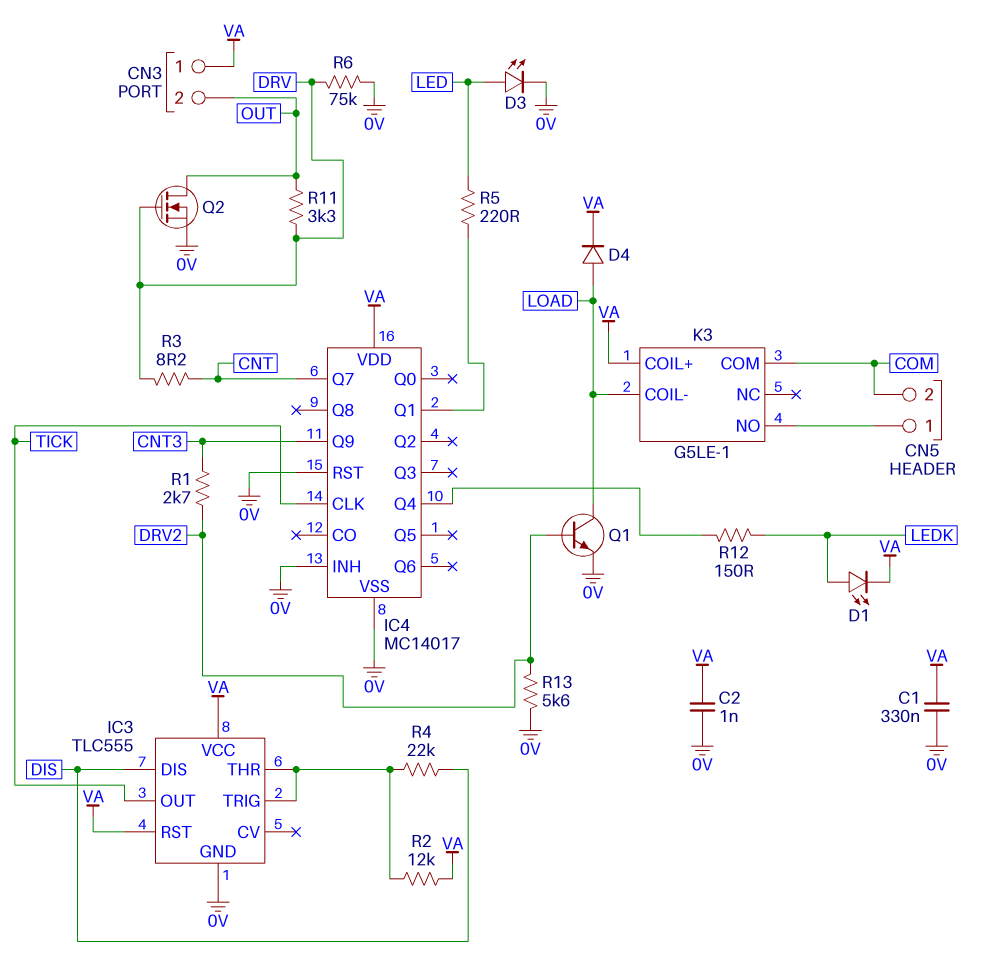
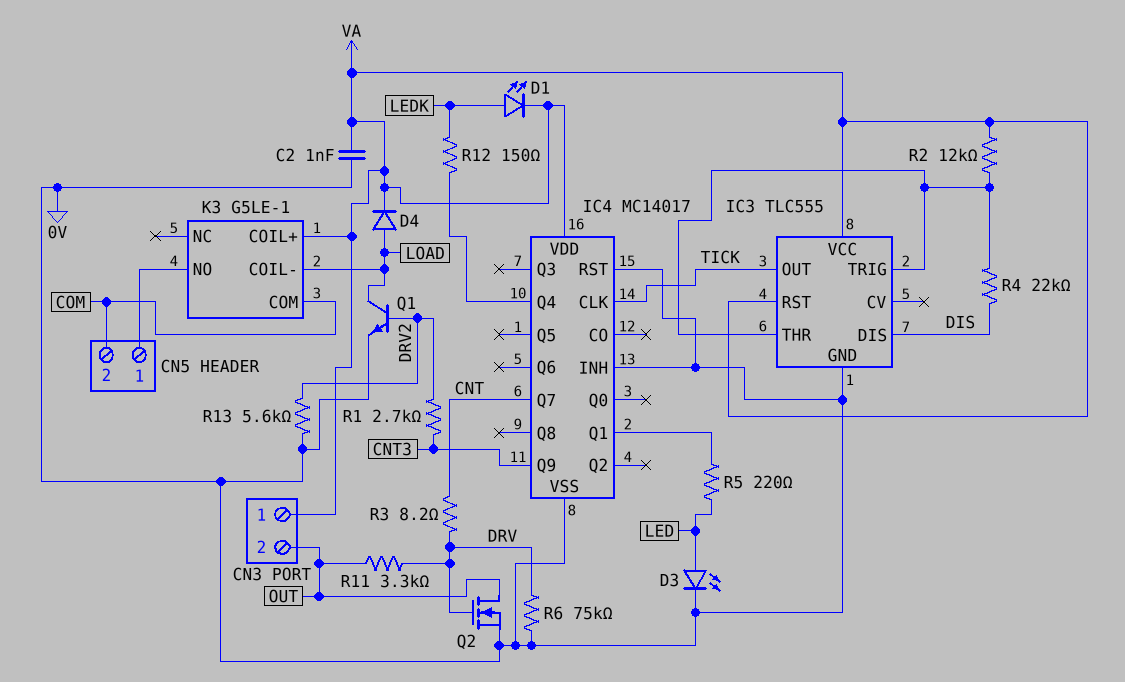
C1: 330nF (0V, VA) -> none

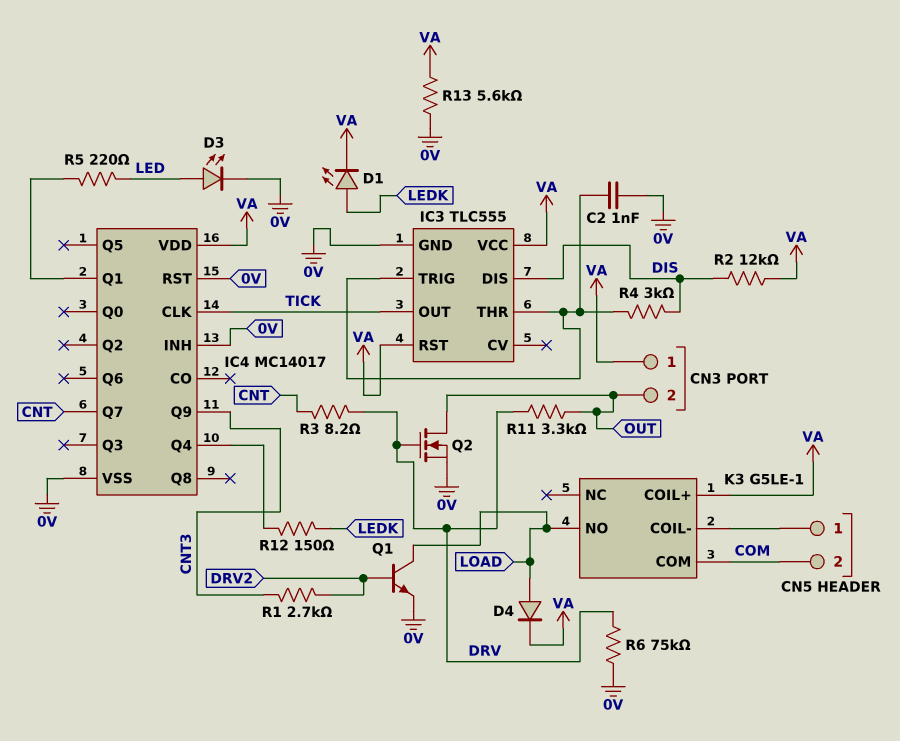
C2: 1nF (0V, VA) -> 1nF (0V, IC3/THR)
K3 pin COIL-: LOAD -> CN5/1
K3 pin NO: CN5/1 -> LOAD
R2: 12k (IC3/THR, VA) -> 12k (DIS, VA)
R4: 22k (DIS, IC3/THR) -> 3k (DIS, IC3/THR)
R13: 5.6k (0V, DRV2) -> 5.6k (0V, VA)

